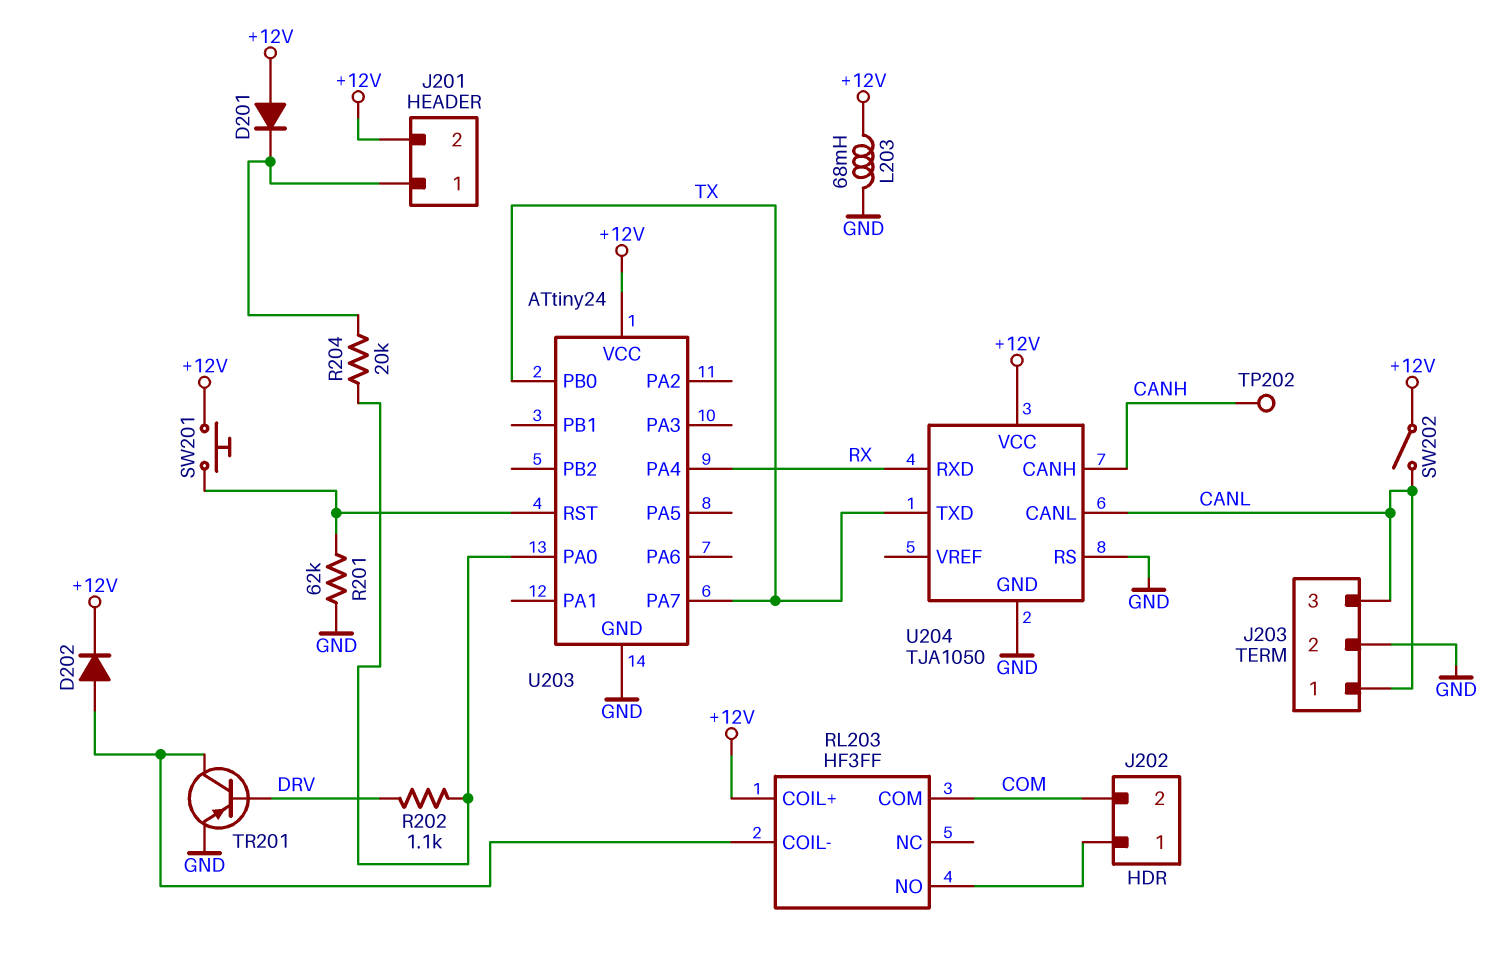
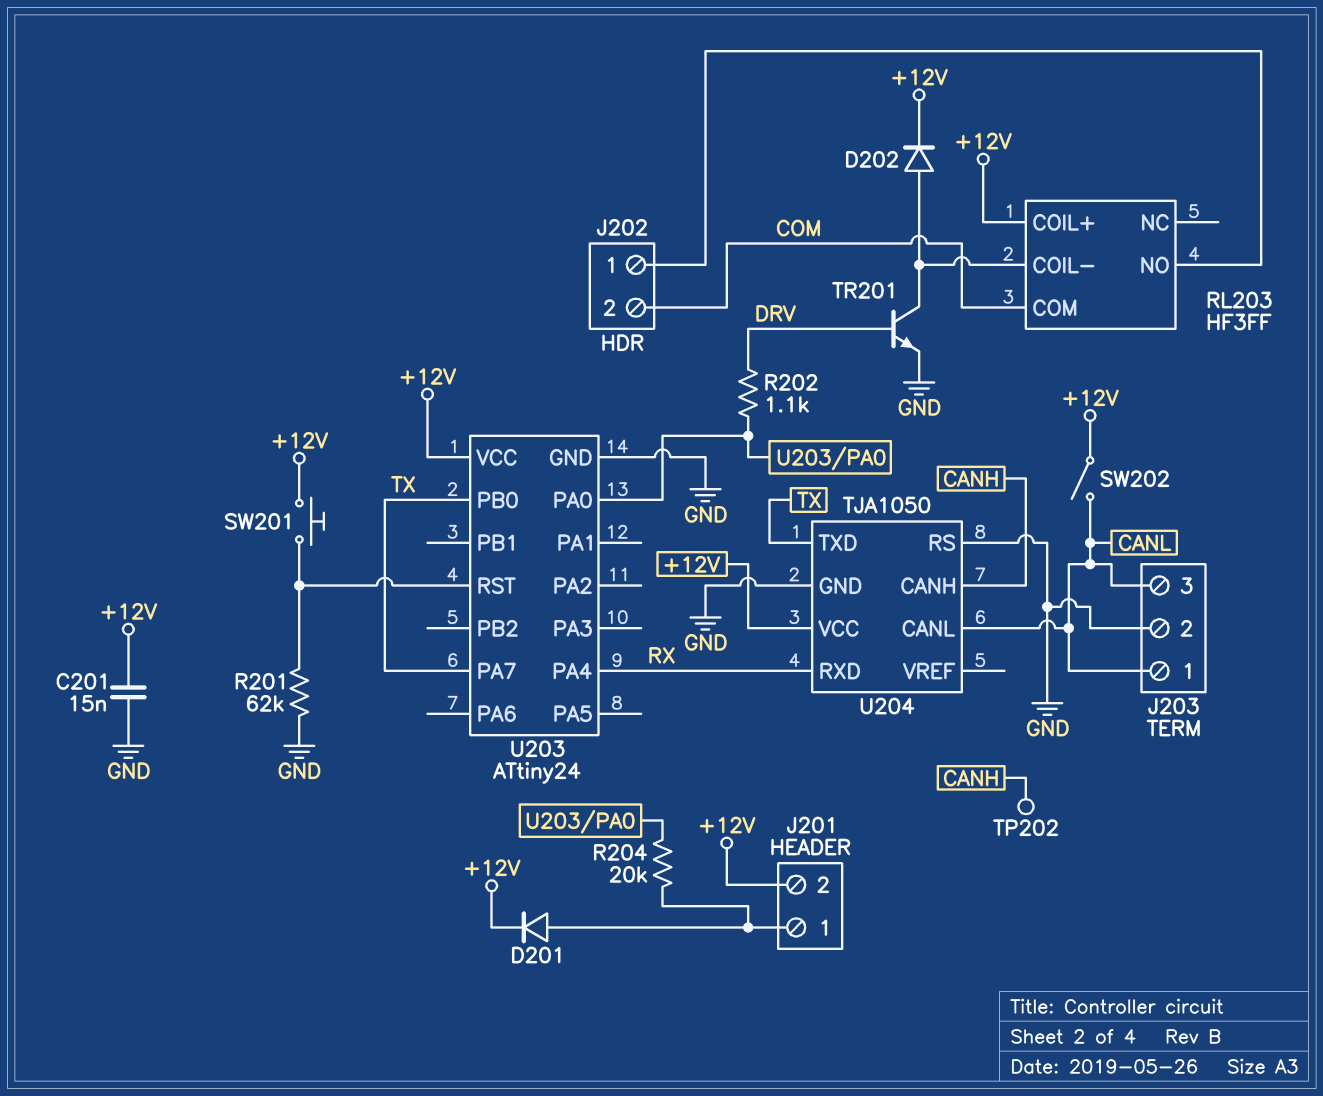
C201: none -> 15nF (+12V, GND)
D201: diode (A +12V, K J201/1) -> diode (A J201/1, K +12V)
L203: 68mH (+12V, GND) -> none
TR201: PNP (B DRV, C RL203/COIL-, E GND) -> NPN (B DRV, C RL203/COIL-, E GND)

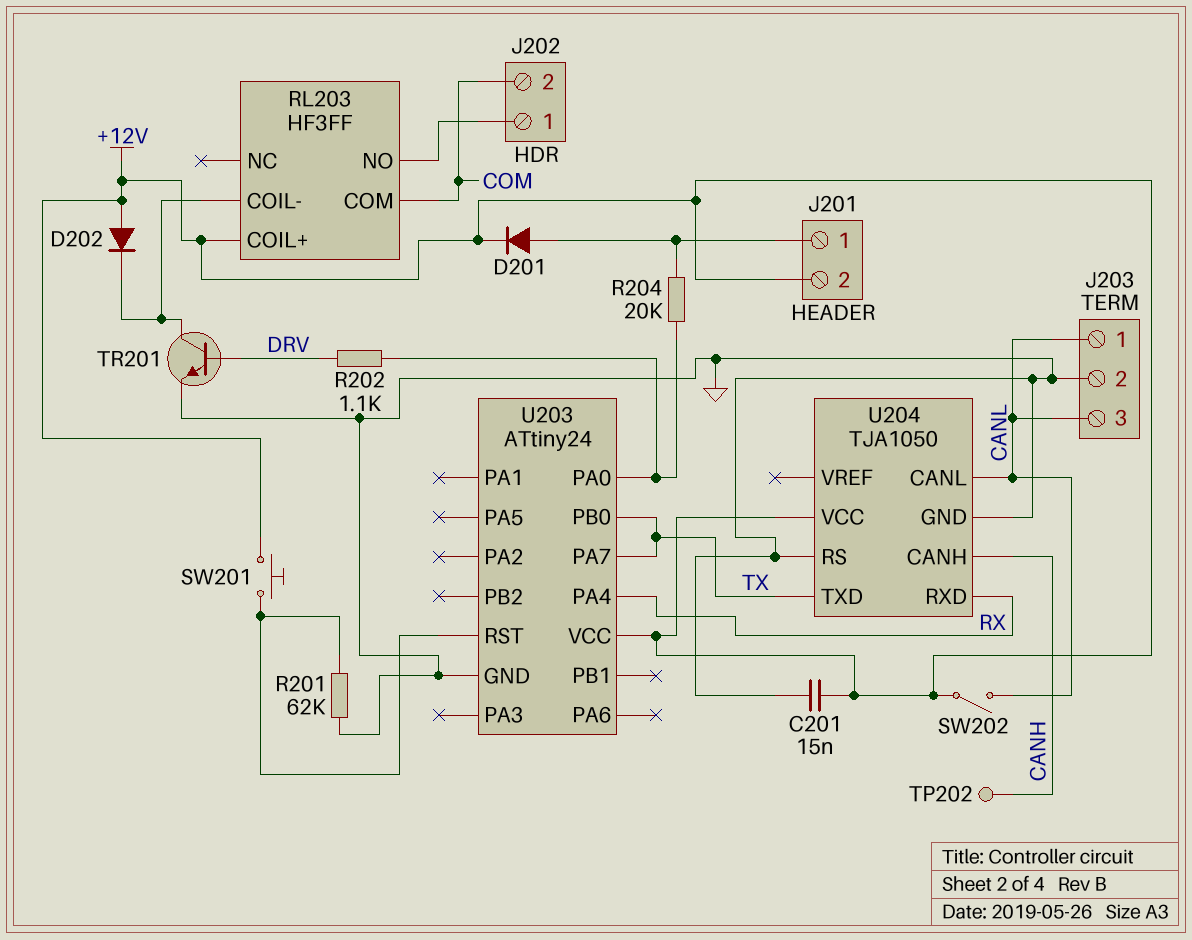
D202: diode (A RL203/COIL-, K +12V) -> diode (A +12V, K RL203/COIL-)

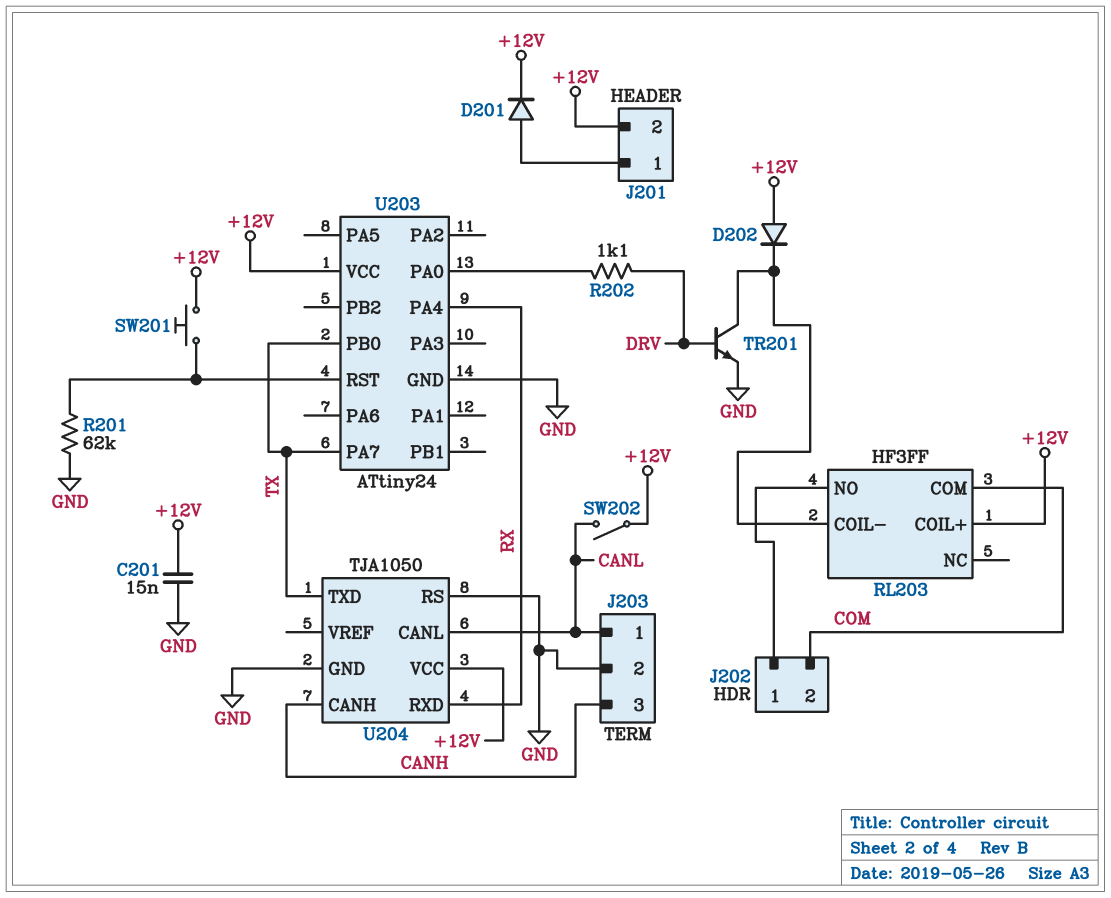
J203 pin 3: CANL -> CANH
R204: 20k (J201/1, U203/PA0) -> none
TP202: test point (CANH) -> none

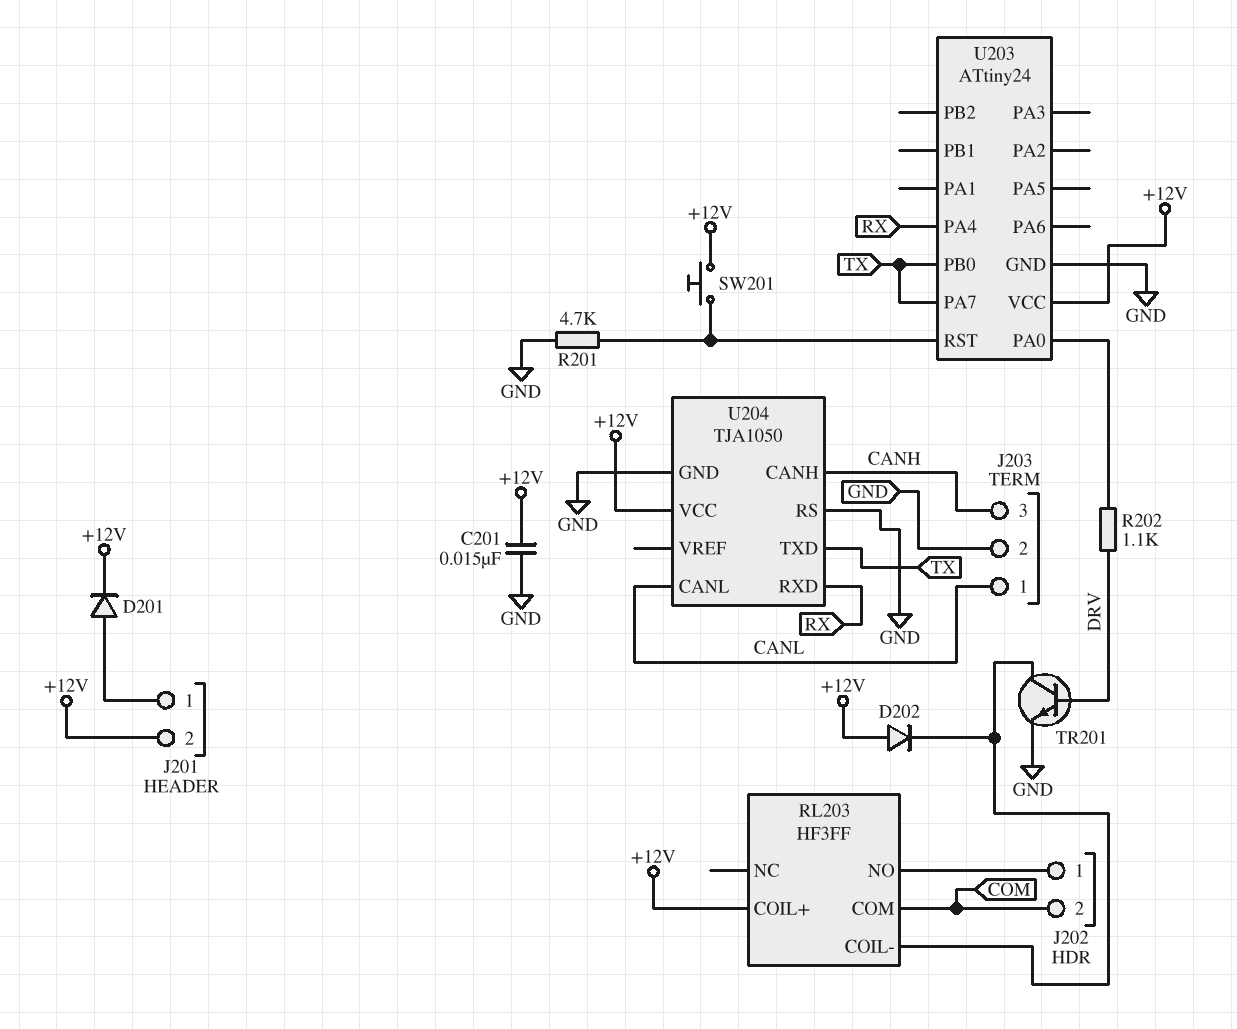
R201: 62k (GND, U203/RST) -> 4.7k (GND, U203/RST)
SW202: switch (+12V, CANL) -> none

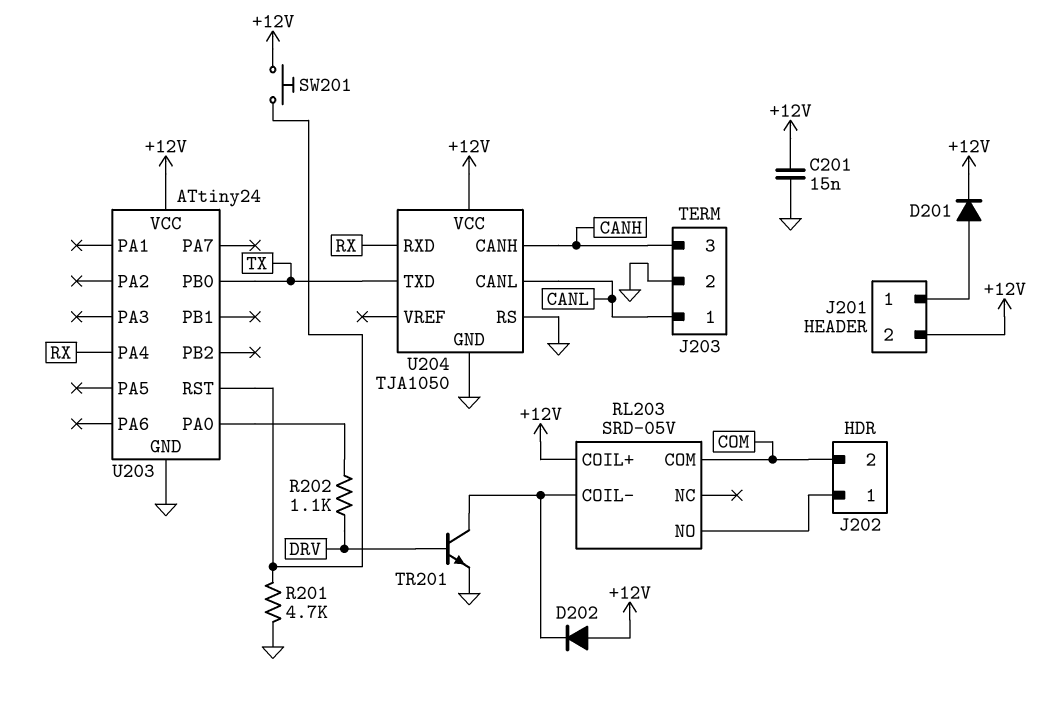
RL203: HF3FF -> SRD-05V
U203 pin PA7: TX -> none

